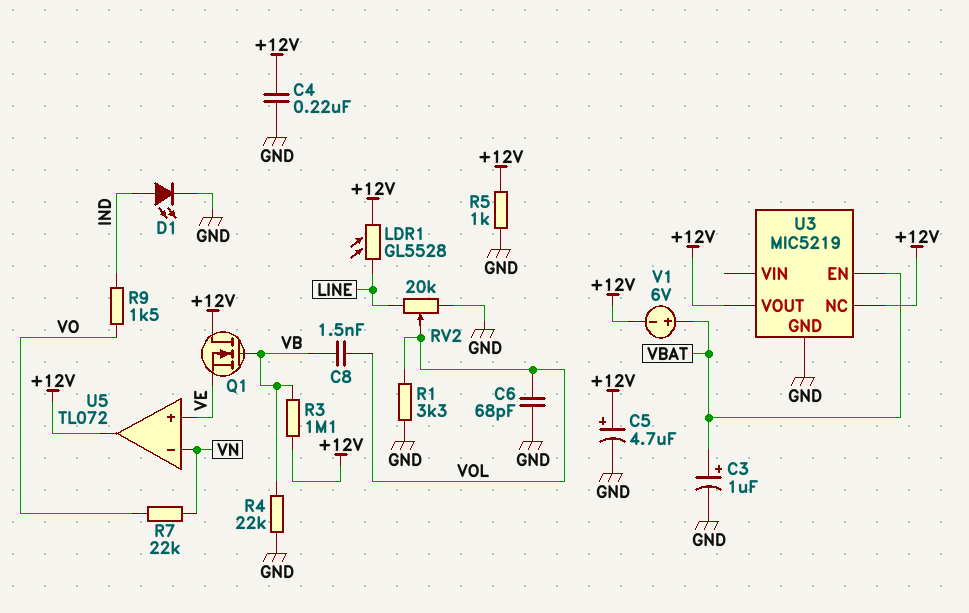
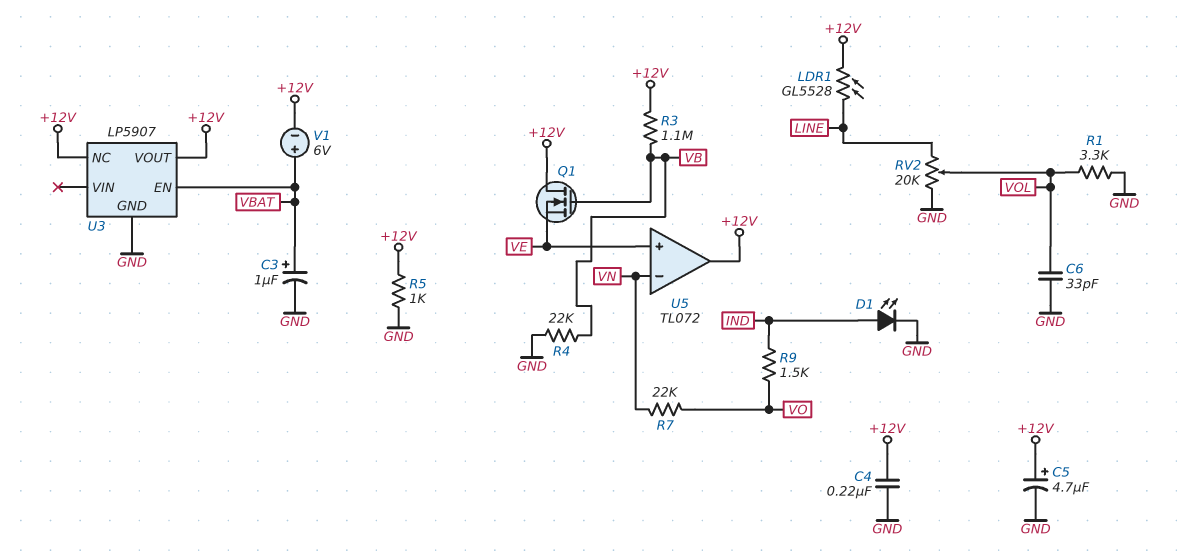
C6: 68pF (GND, VOL) -> 33pF (GND, VOL)
C8: 1.5nF (VB, VOL) -> none
U3: MIC5219 -> LP5907

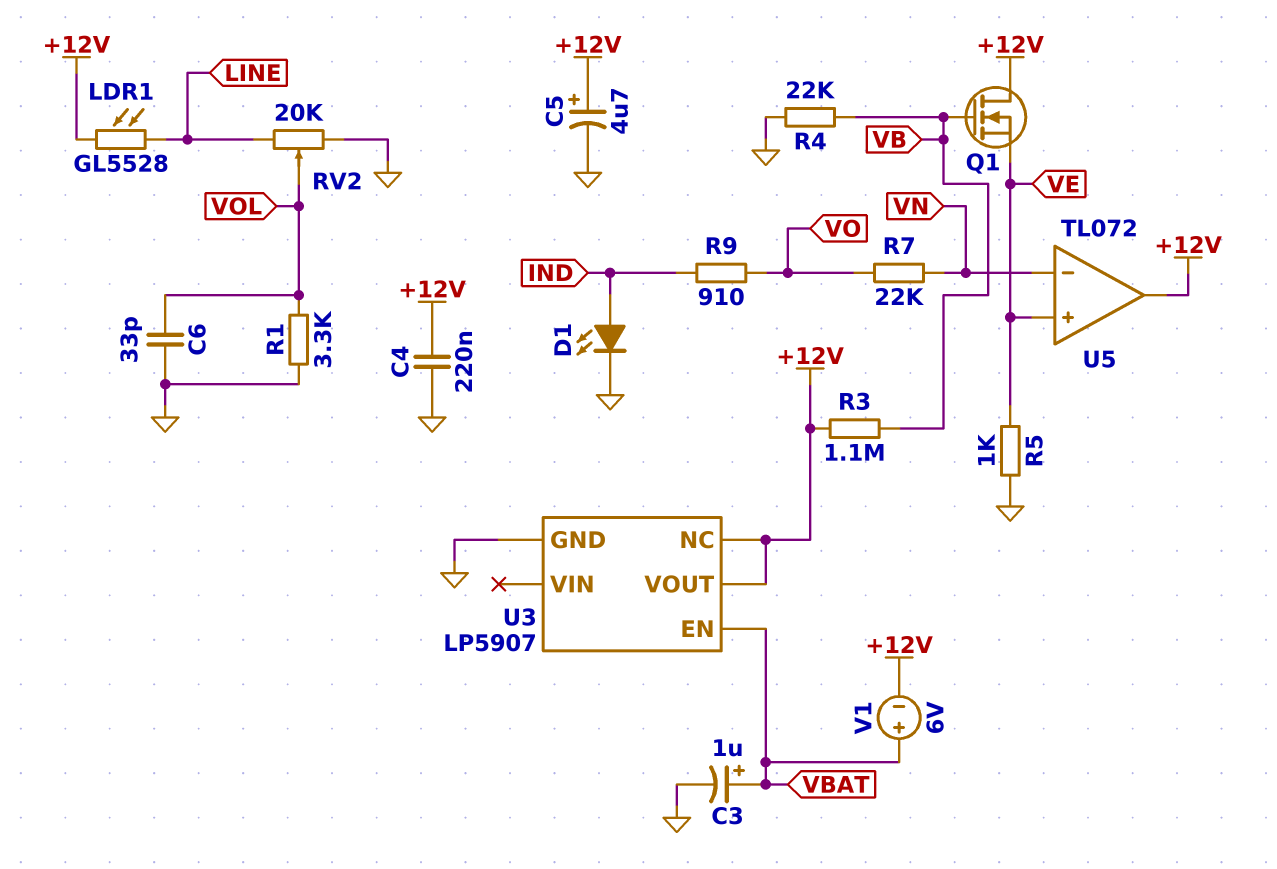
R5: 1k (+12V, GND) -> 1k (GND, VE)
R9: 1.5k (IND, VO) -> 910 (IND, VO)

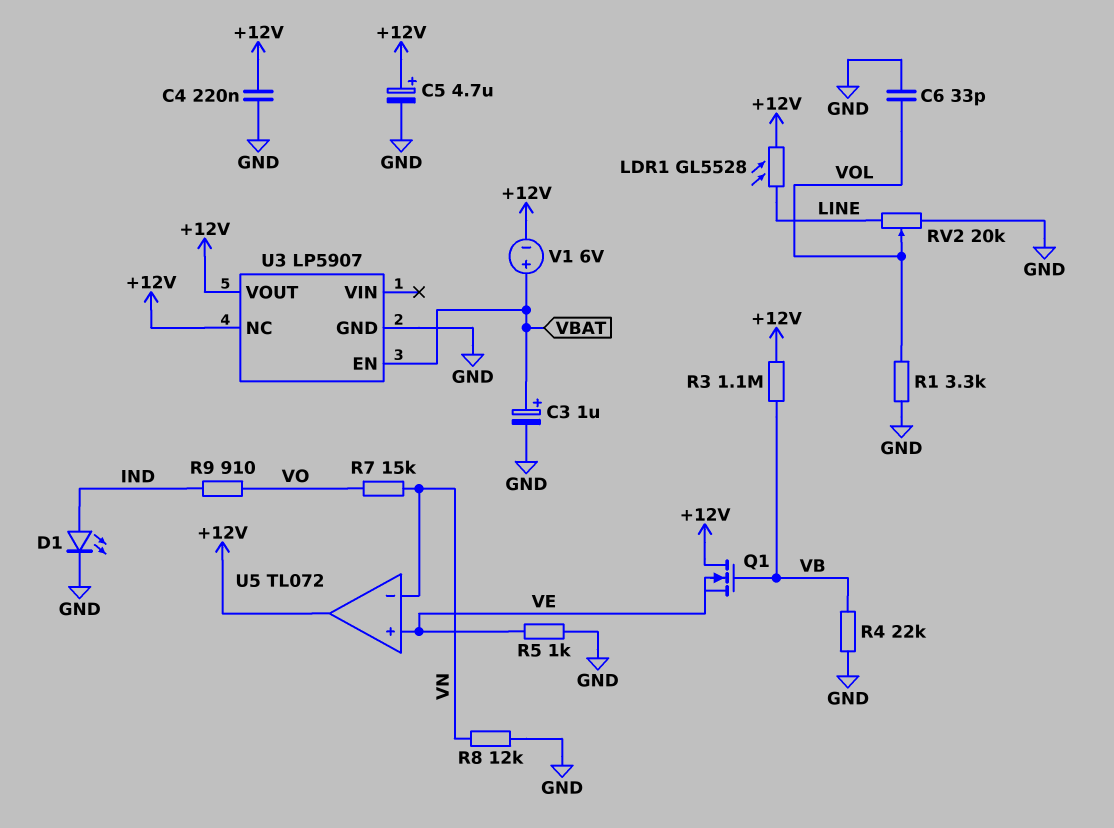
R7: 22k (VN, VO) -> 15k (VN, VO)
R8: none -> 12k (GND, VN)

